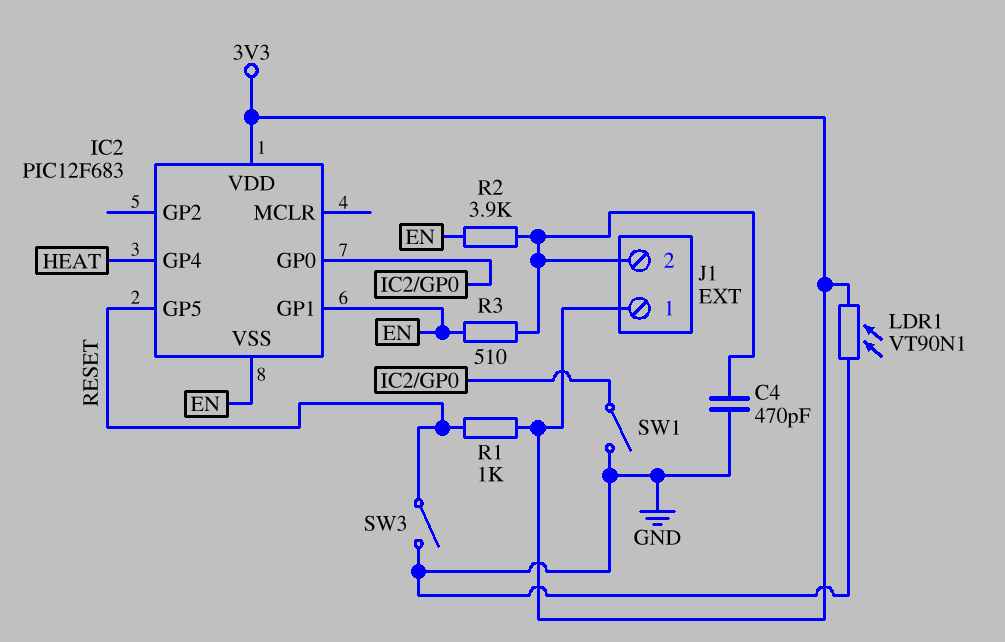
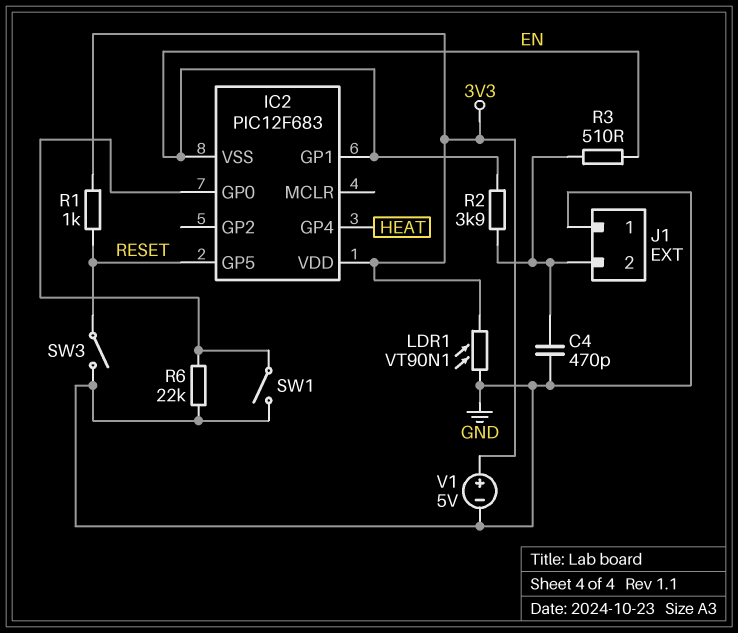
J1 pin 1: 3V3 -> GND
R6: none -> 22k (GND, IC2/GP0)
V1: none -> 5V (plus 3V3, minus GND)

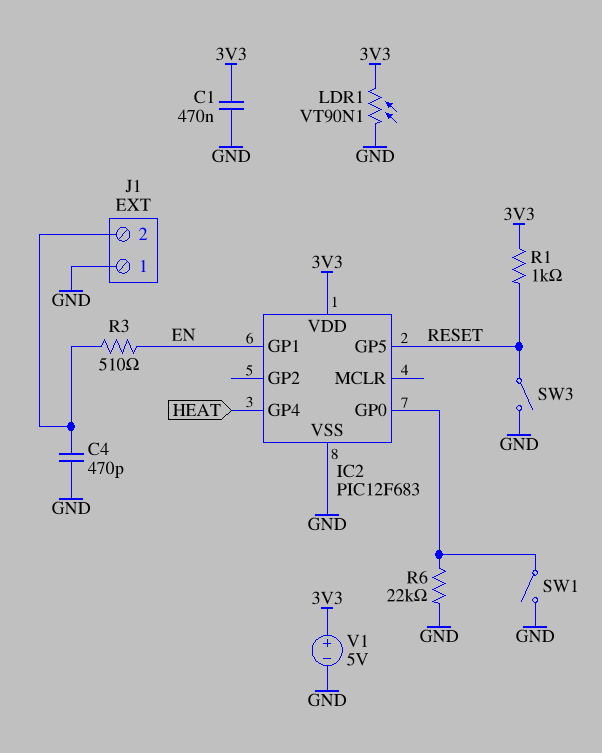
C1: none -> 470nF (3V3, GND)
IC2 pin VSS: EN -> GND
R2: 3.9k (EN, J1/2) -> none

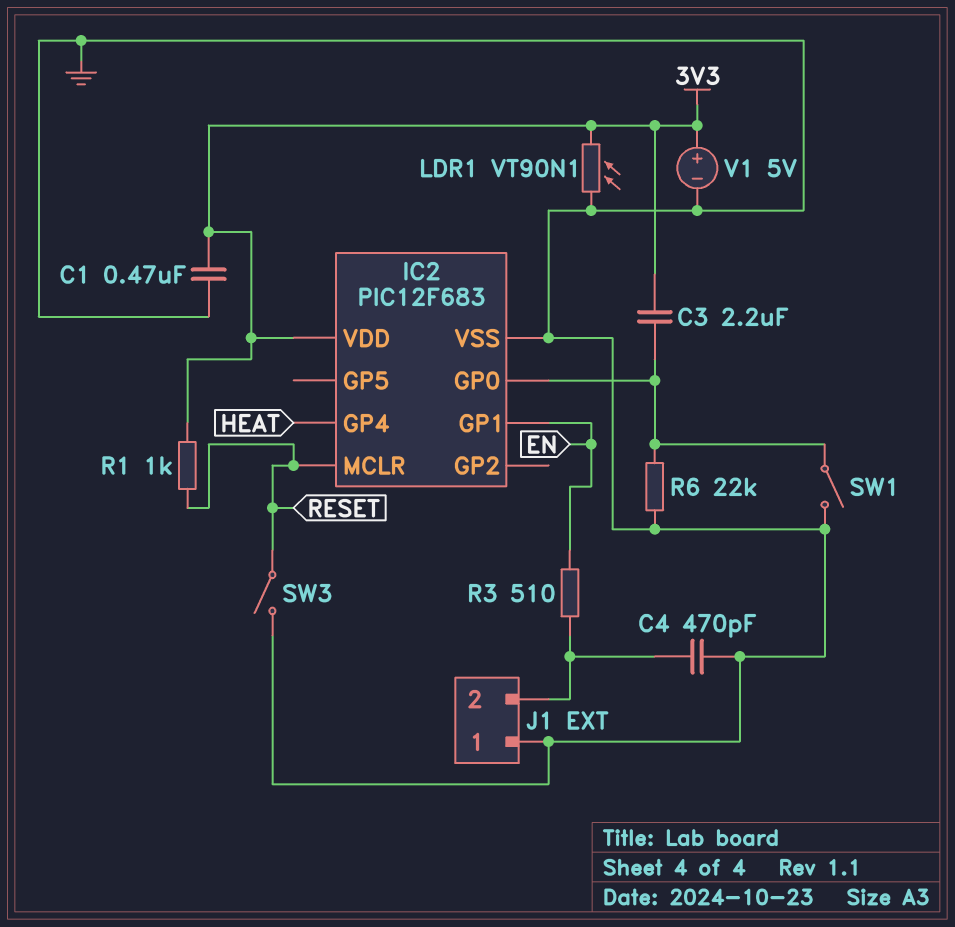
C3: none -> 2.2uF (3V3, IC2/GP0)
IC2 pin GP5: RESET -> none
IC2 pin MCLR: none -> RESET

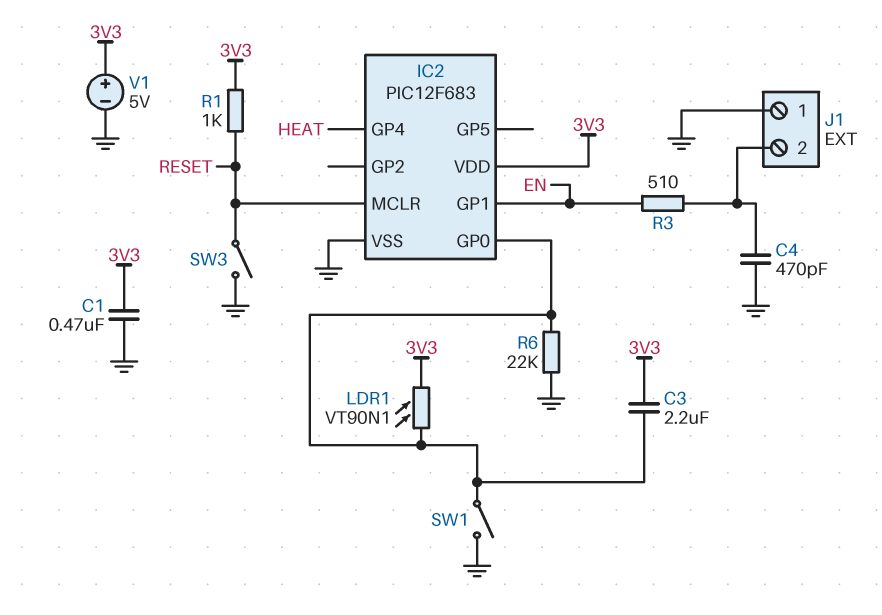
LDR1: VT90N1 (3V3, GND) -> VT90N1 (3V3, IC2/GP0)

